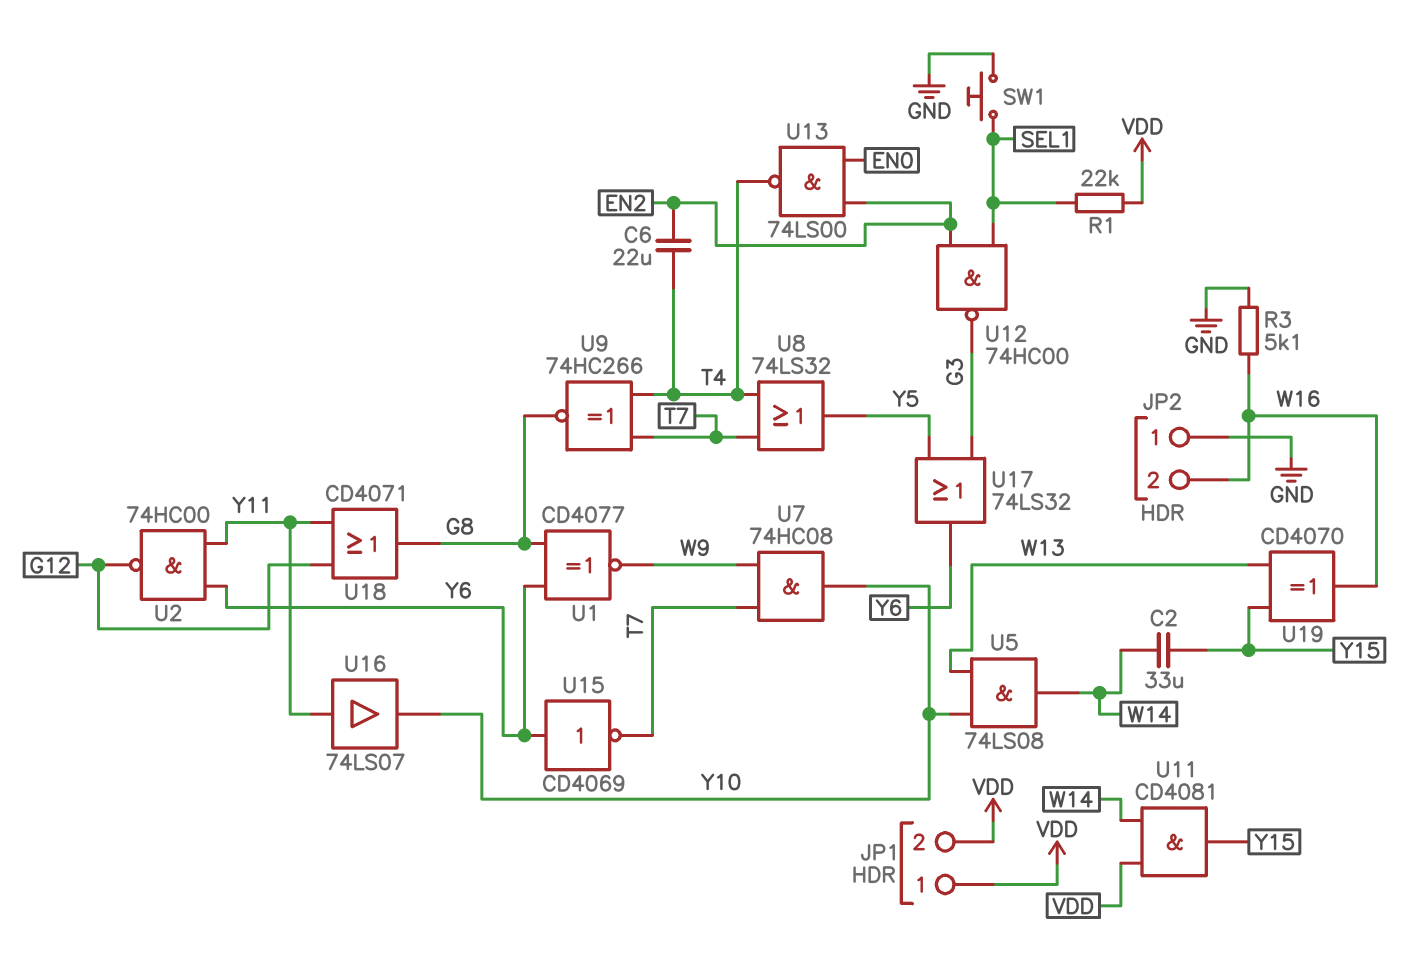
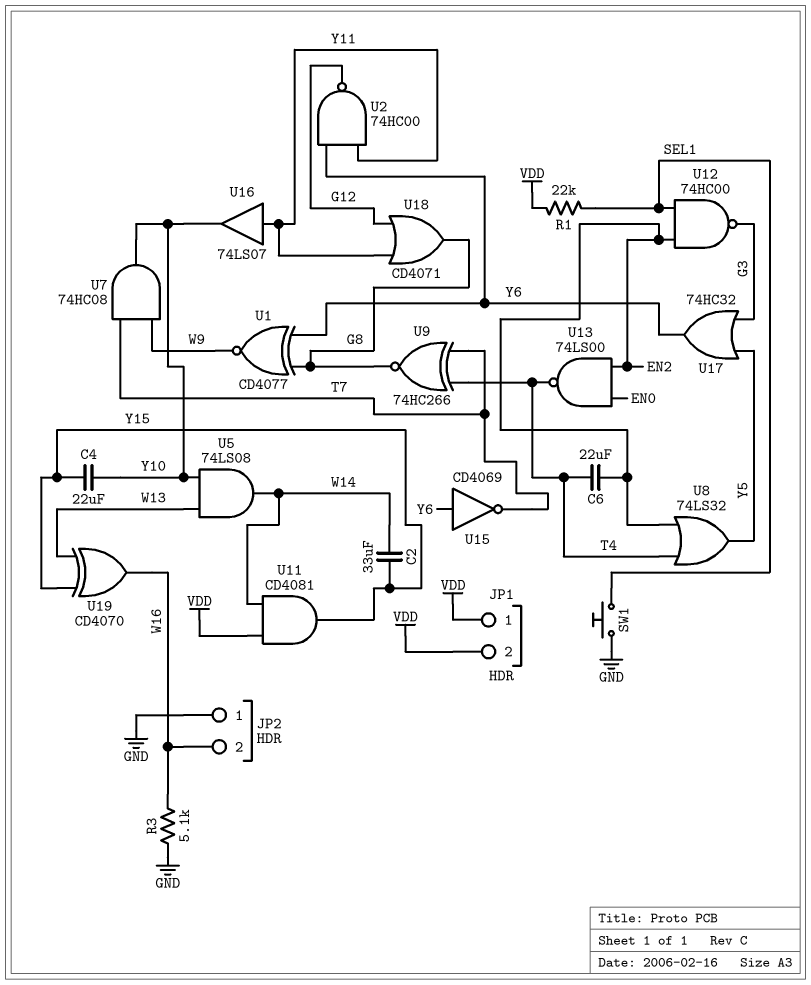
C4: none -> 22uF (Y10, Y15)
U8: OR 74LS32 (in T4, in T7, out Y5) -> OR 74LS32 (in EN2, in T4, out Y5)
U17: OR 74LS32 (in G3, in Y5, out Y6) -> OR 74HC32 (in G3, in Y5, out Y6)

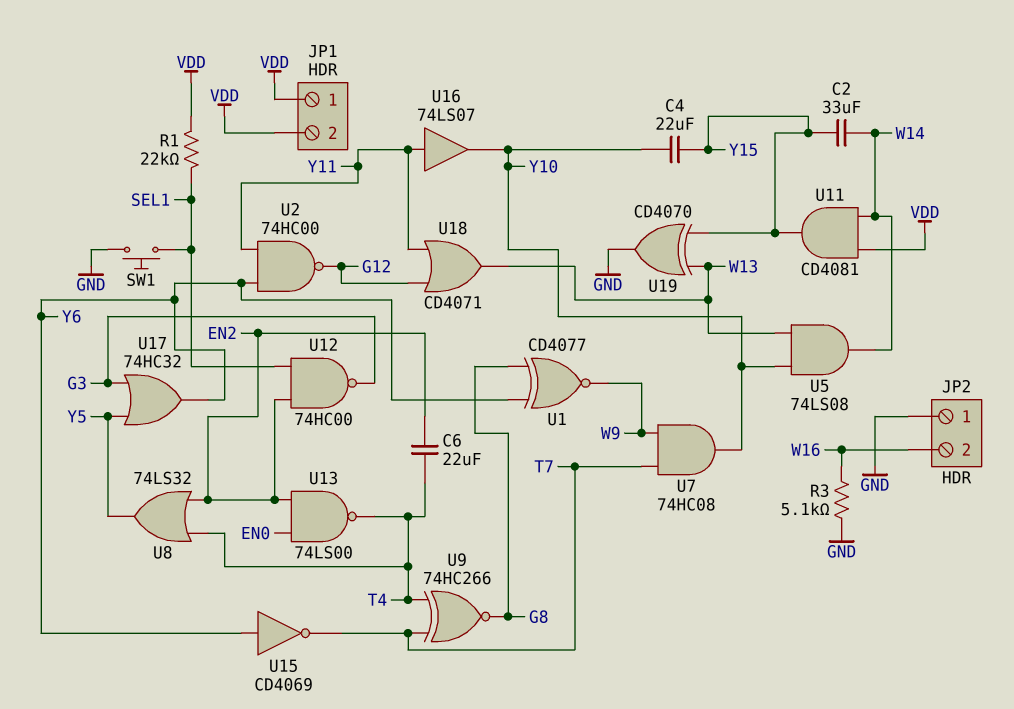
U18: OR CD4071 (in G12, in Y11, out G8) -> OR CD4071 (in G12, in Y11, out W13)
U19: XOR CD4070 (in W13, in Y15, out W16) -> XOR CD4070 (in W13, in Y15, out GND)

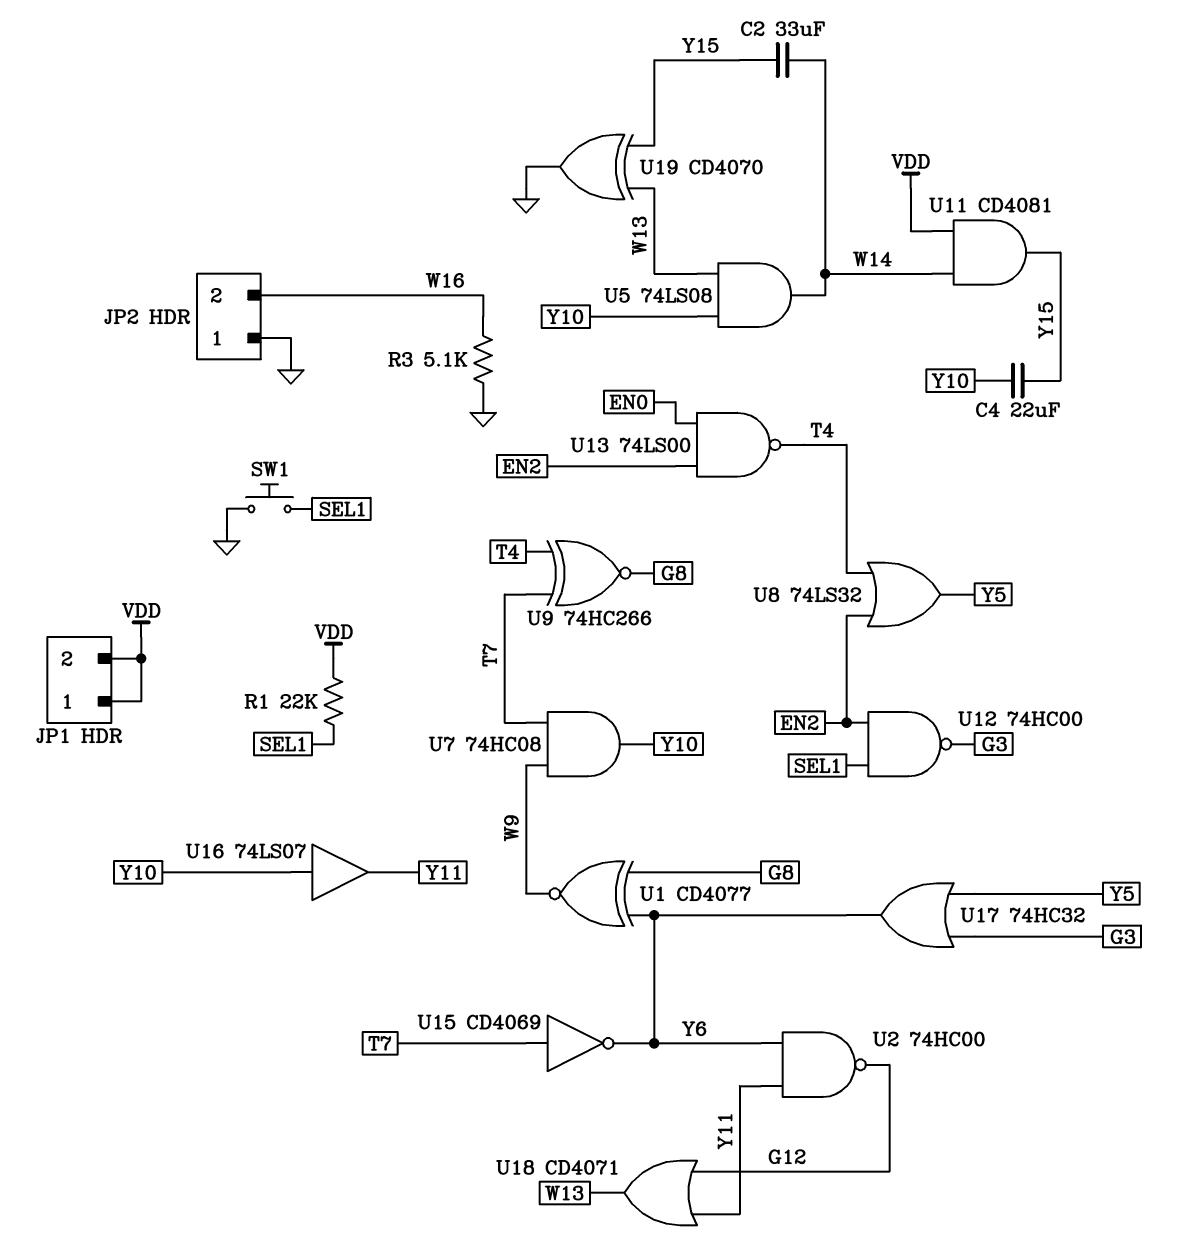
C6: 22uF (EN2, T4) -> none
U15: NOT CD4069 (in Y6, out T7) -> NOT CD4069 (in T7, out Y6)
U16: buffer 74LS07 (in Y11, out Y10) -> buffer 74LS07 (in Y10, out Y11)

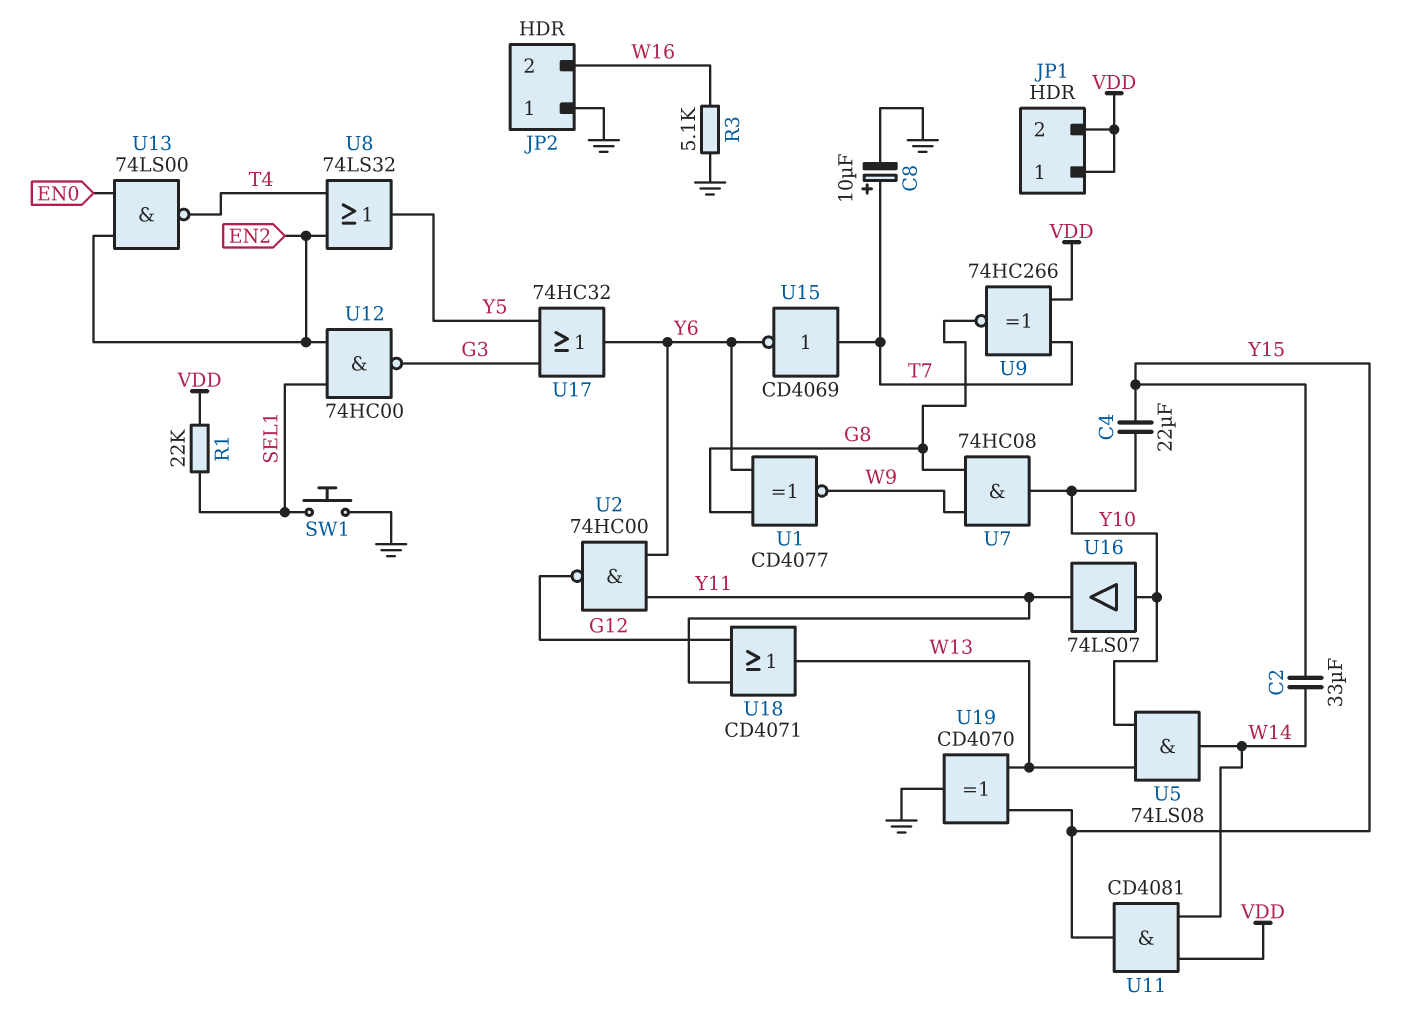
C8: none -> 10uF (plus T7, minus GND)
U7: AND 74HC08 (in T7, in W9, out Y10) -> AND 74HC08 (in G8, in W9, out Y10)
U9: XNOR 74HC266 (in T4, in T7, out G8) -> XNOR 74HC266 (in T7, in VDD, out G8)

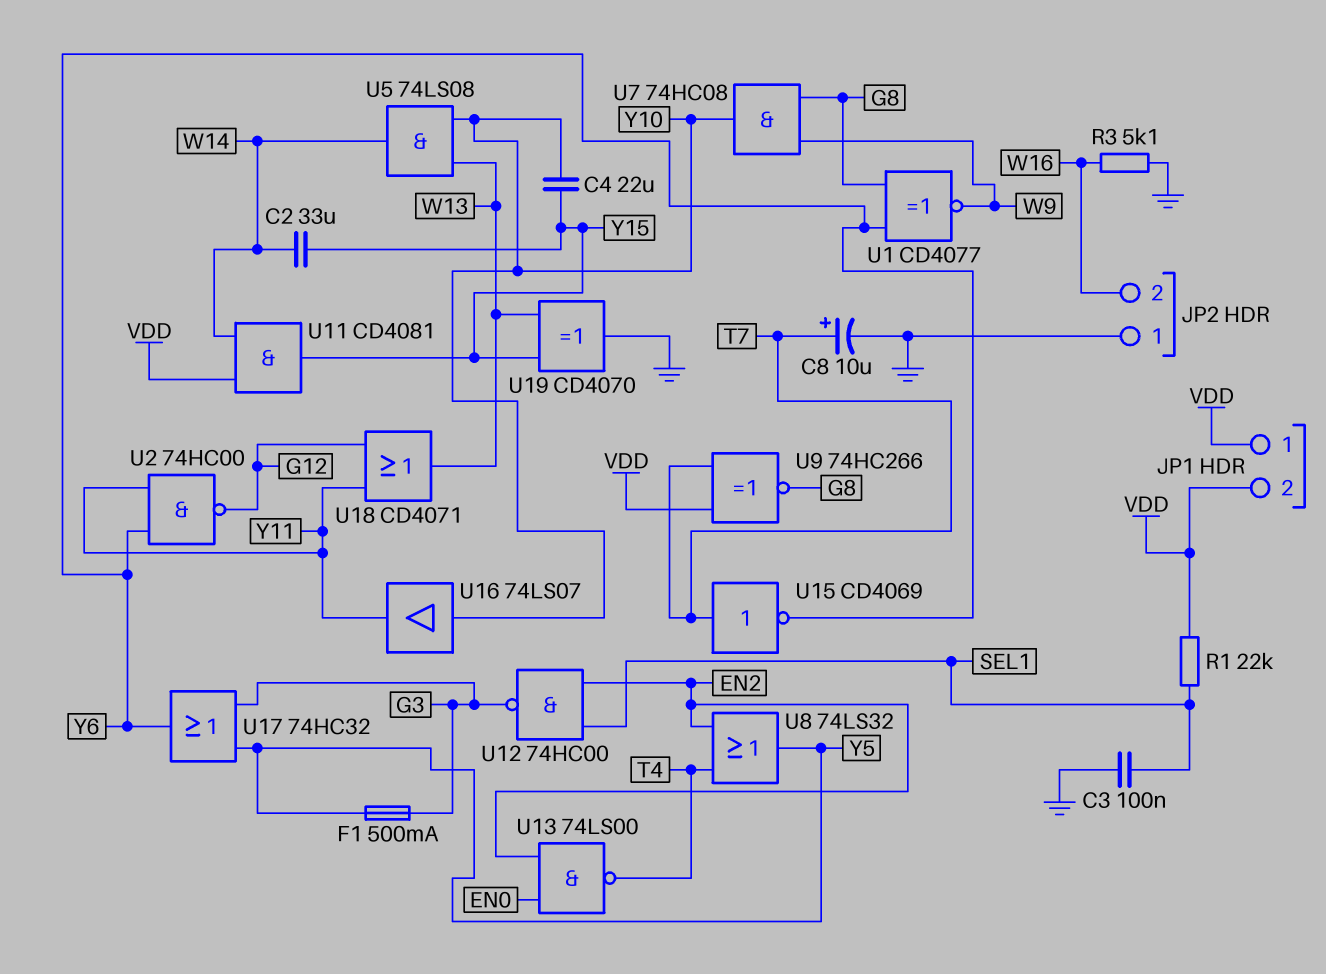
C3: none -> 100nF (GND, SEL1)
F1: none -> 500mA (G3, Y5)
SW1: button (GND, SEL1) -> none

